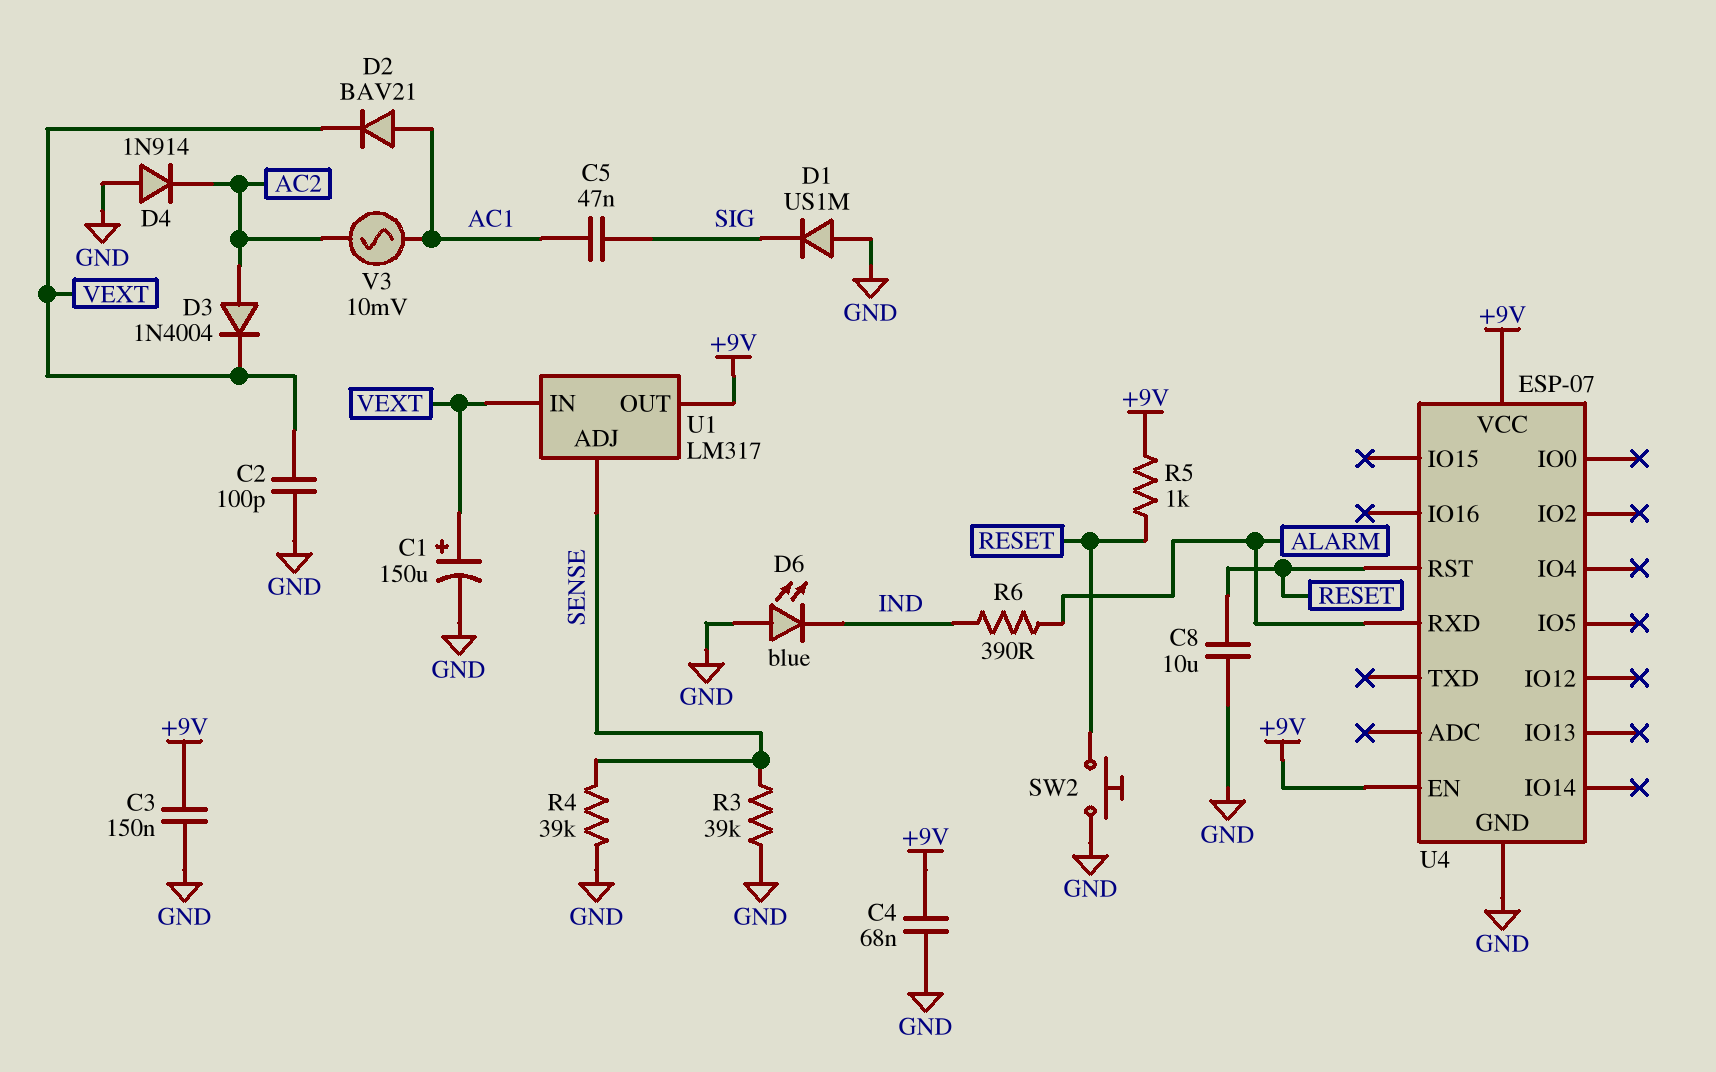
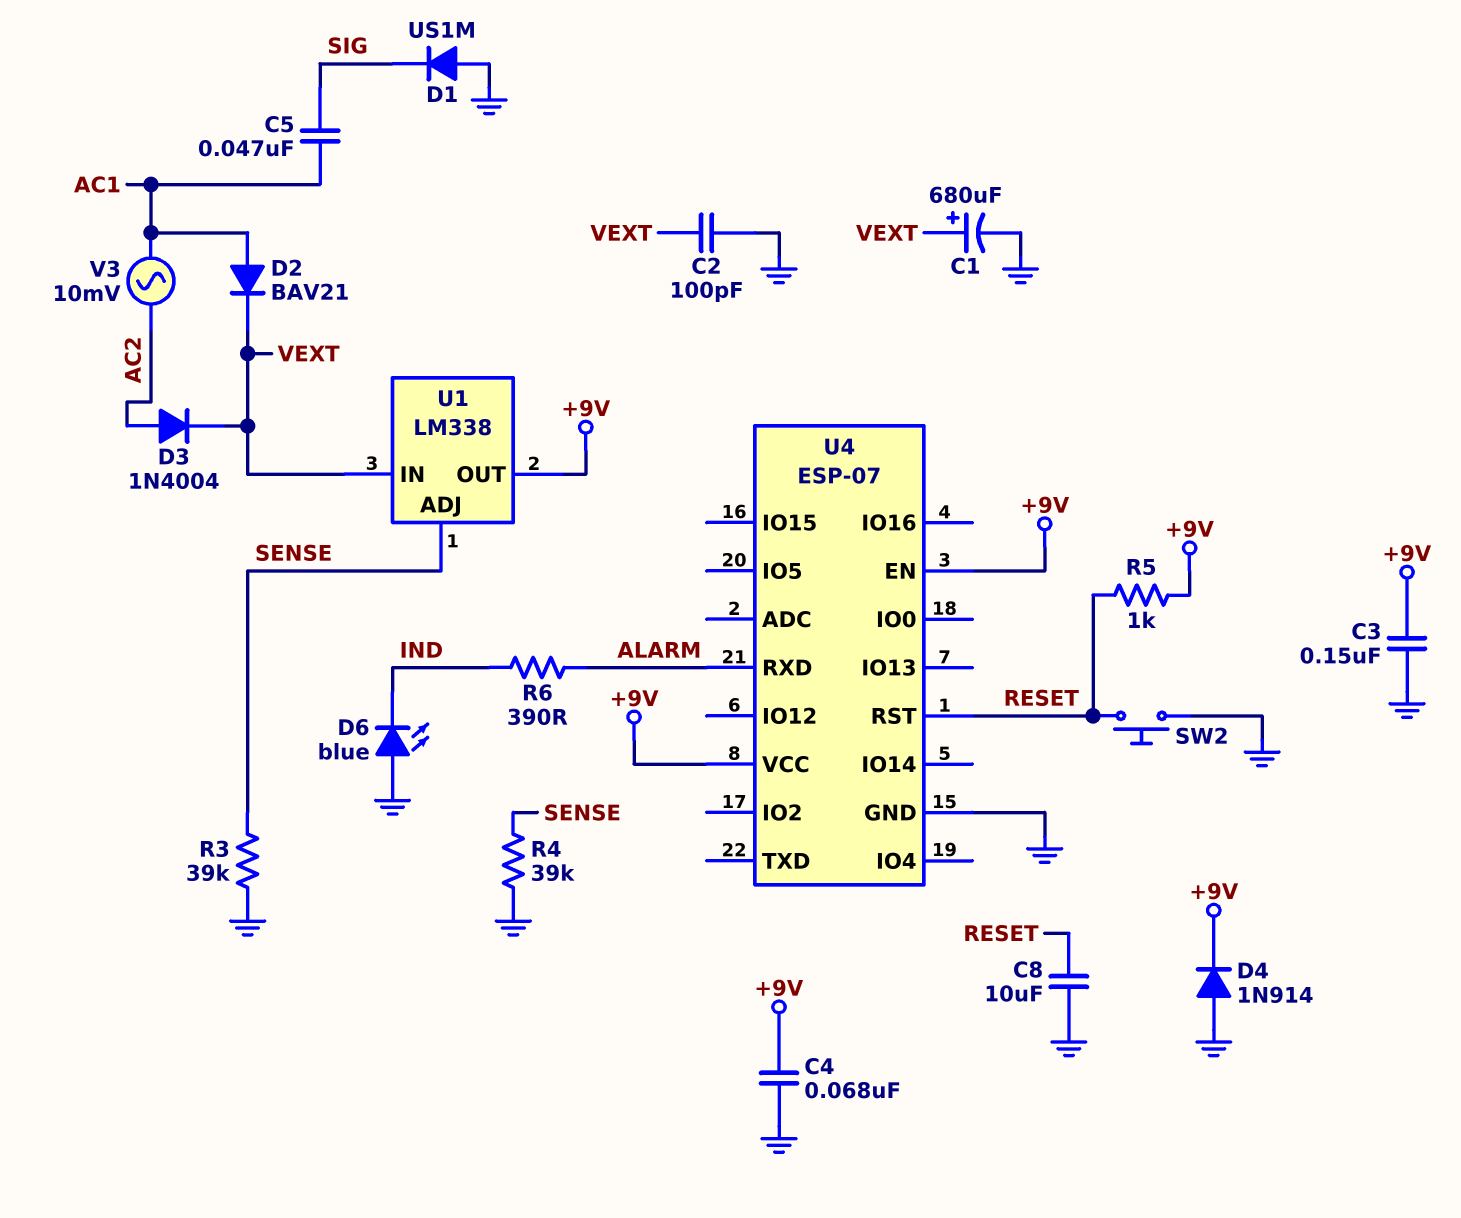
C1: 150uF (plus VEXT, minus GND) -> 680uF (plus VEXT, minus GND)
D4: diode 1N914 (A GND, K AC2) -> diode 1N914 (A GND, K +9V)
U1: LM317 -> LM338

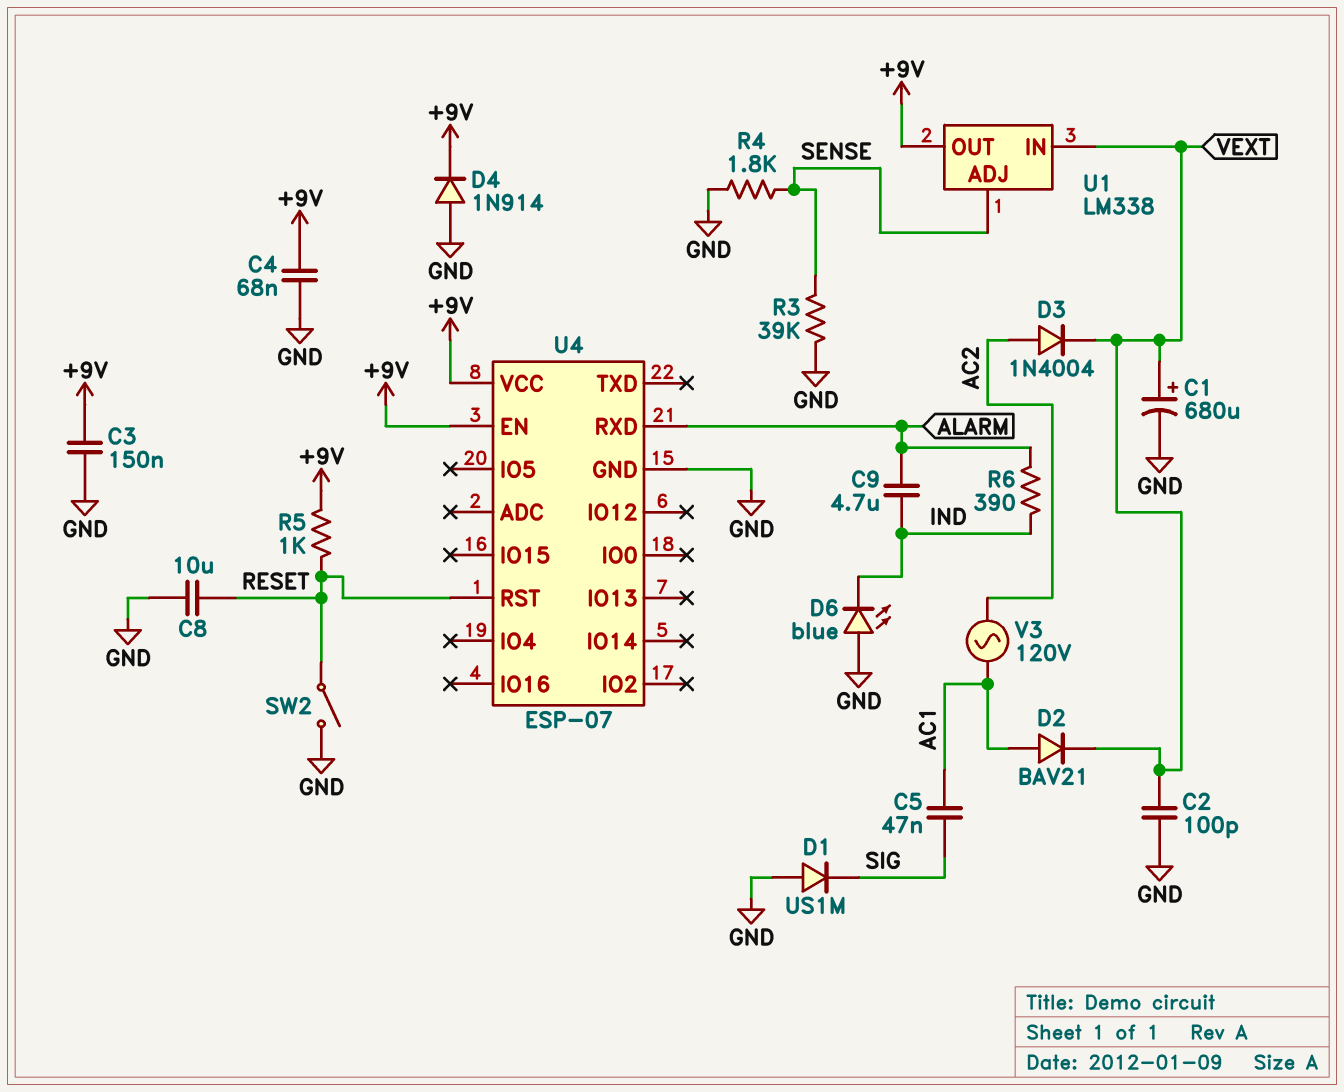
C9: none -> 4.7uF (ALARM, IND)
R4: 39k (GND, SENSE) -> 1.8k (GND, SENSE)
SW2: button (GND, RESET) -> switch (GND, RESET)
V3: AC 10mV (AC1, AC2) -> AC 120V (AC1, AC2)

